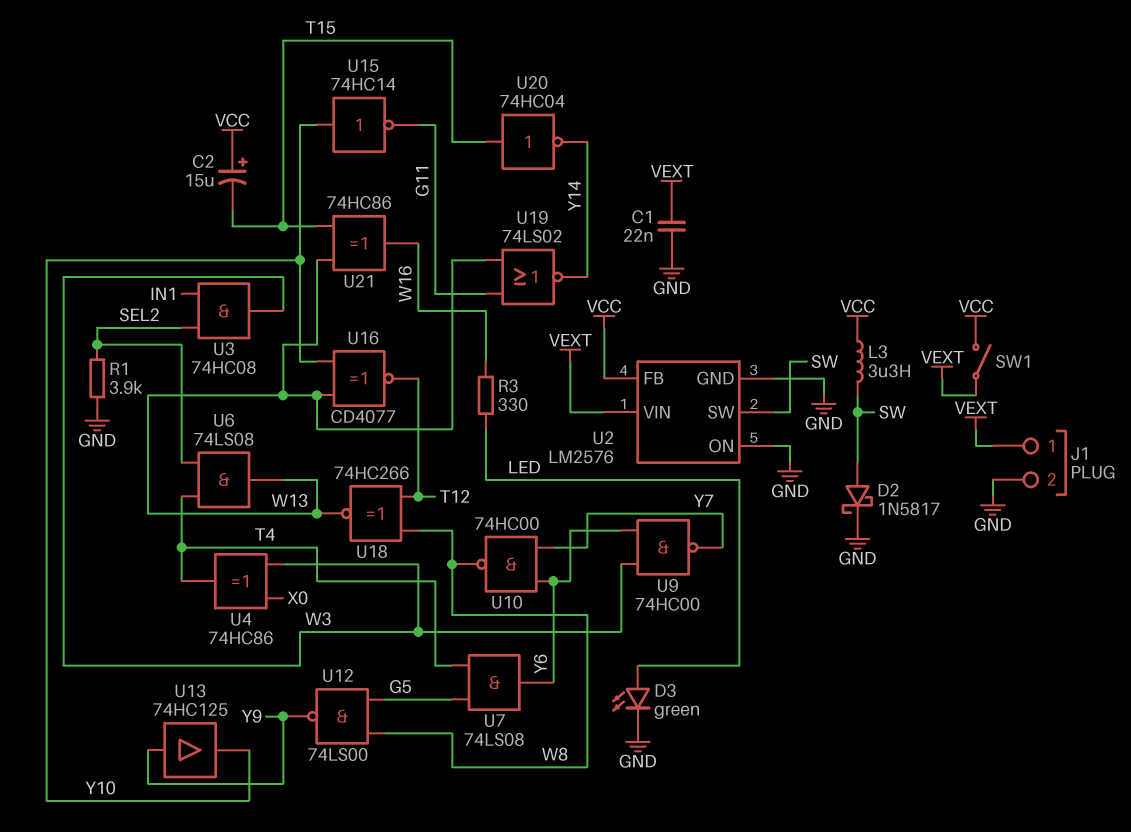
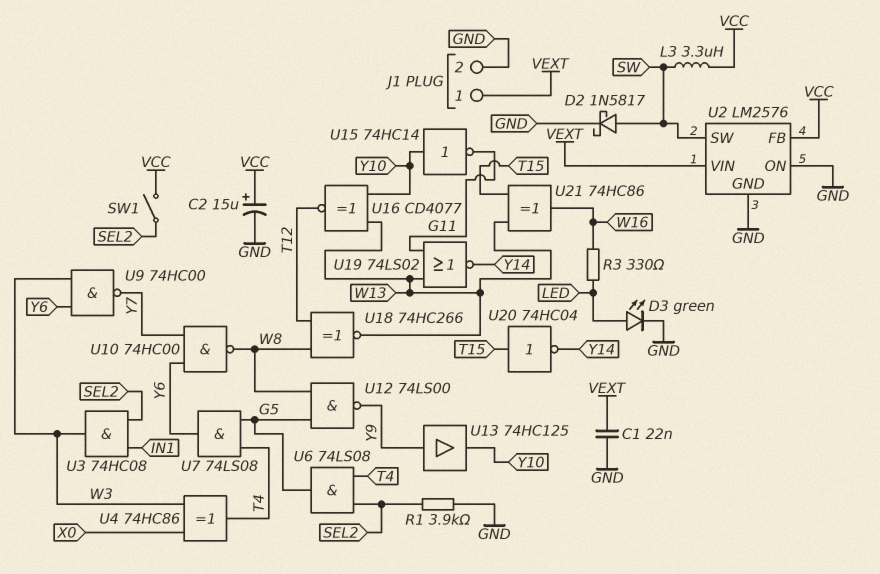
C2: 15uF (plus VCC, minus T15) -> 15uF (plus VCC, minus GND)
SW1: switch (VCC, VEXT) -> switch (SEL2, VCC)
U6: AND 74LS08 (in SEL2, in T4, out W13) -> AND 74LS08 (in SEL2, in T4, out G5)

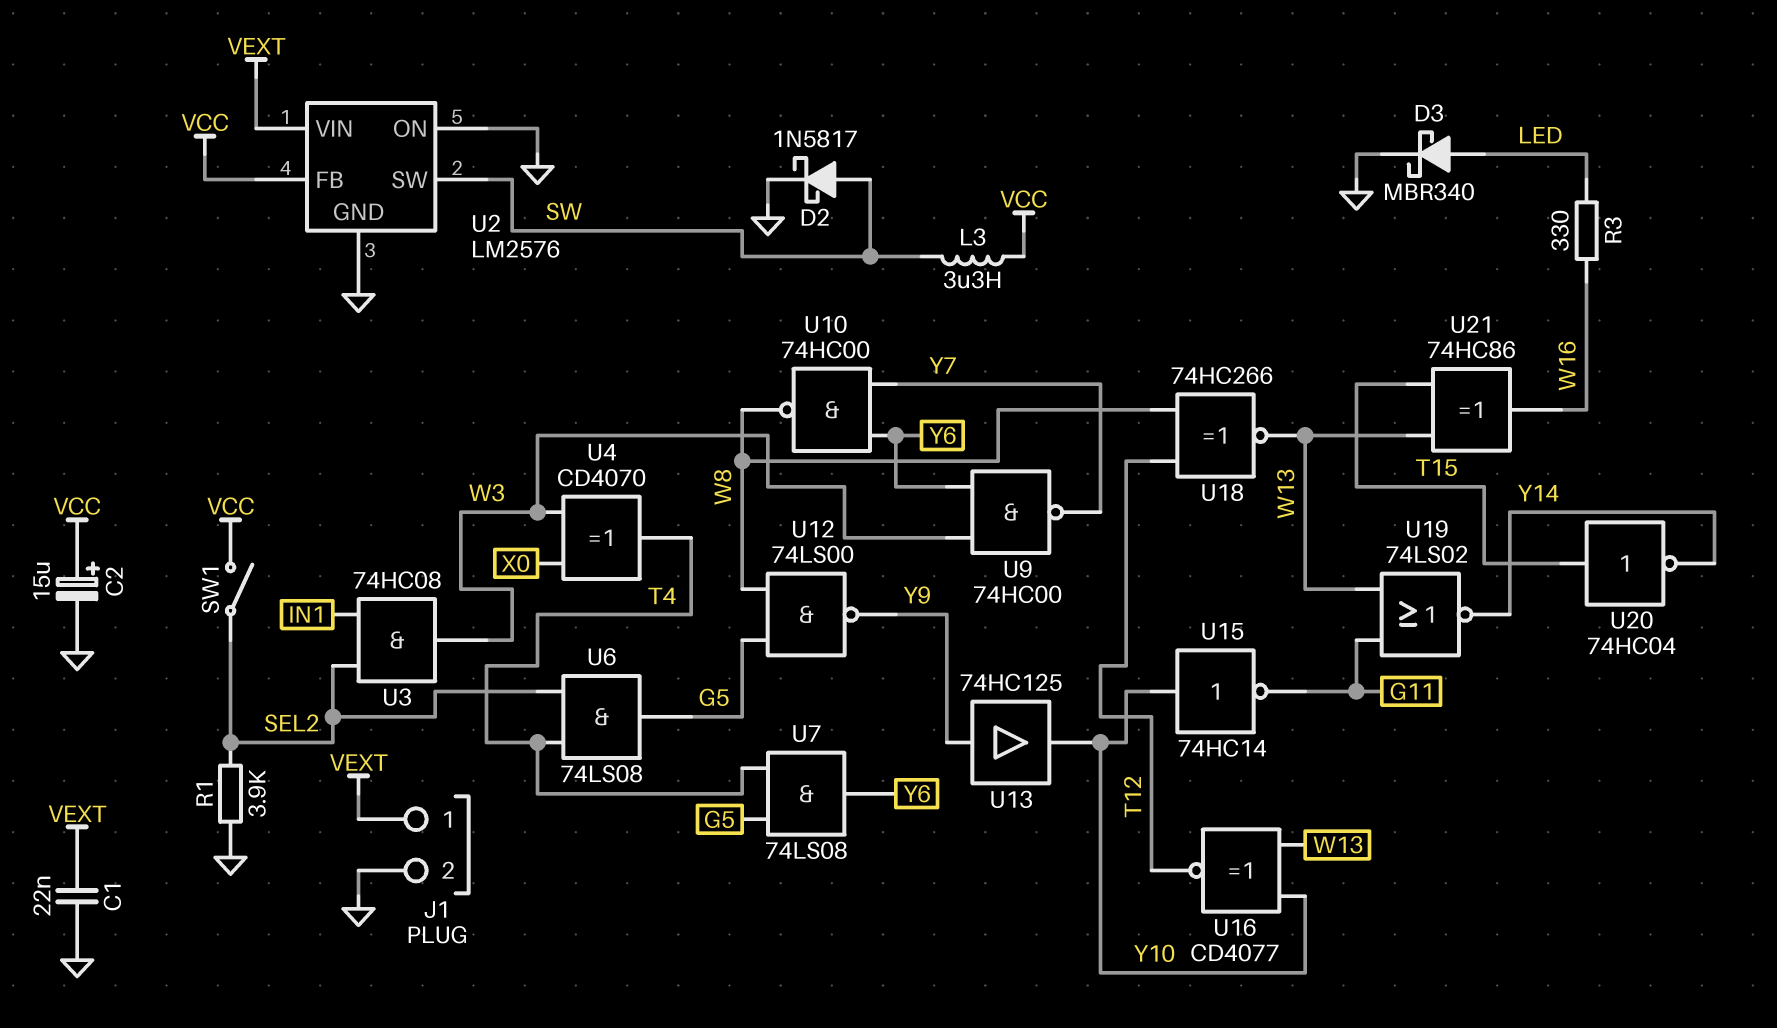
D3: LED green (A LED, K GND) -> schottky MBR340 (A LED, K GND)
U4: XOR 74HC86 (in W3, in X0, out T4) -> XOR CD4070 (in W3, in X0, out T4)

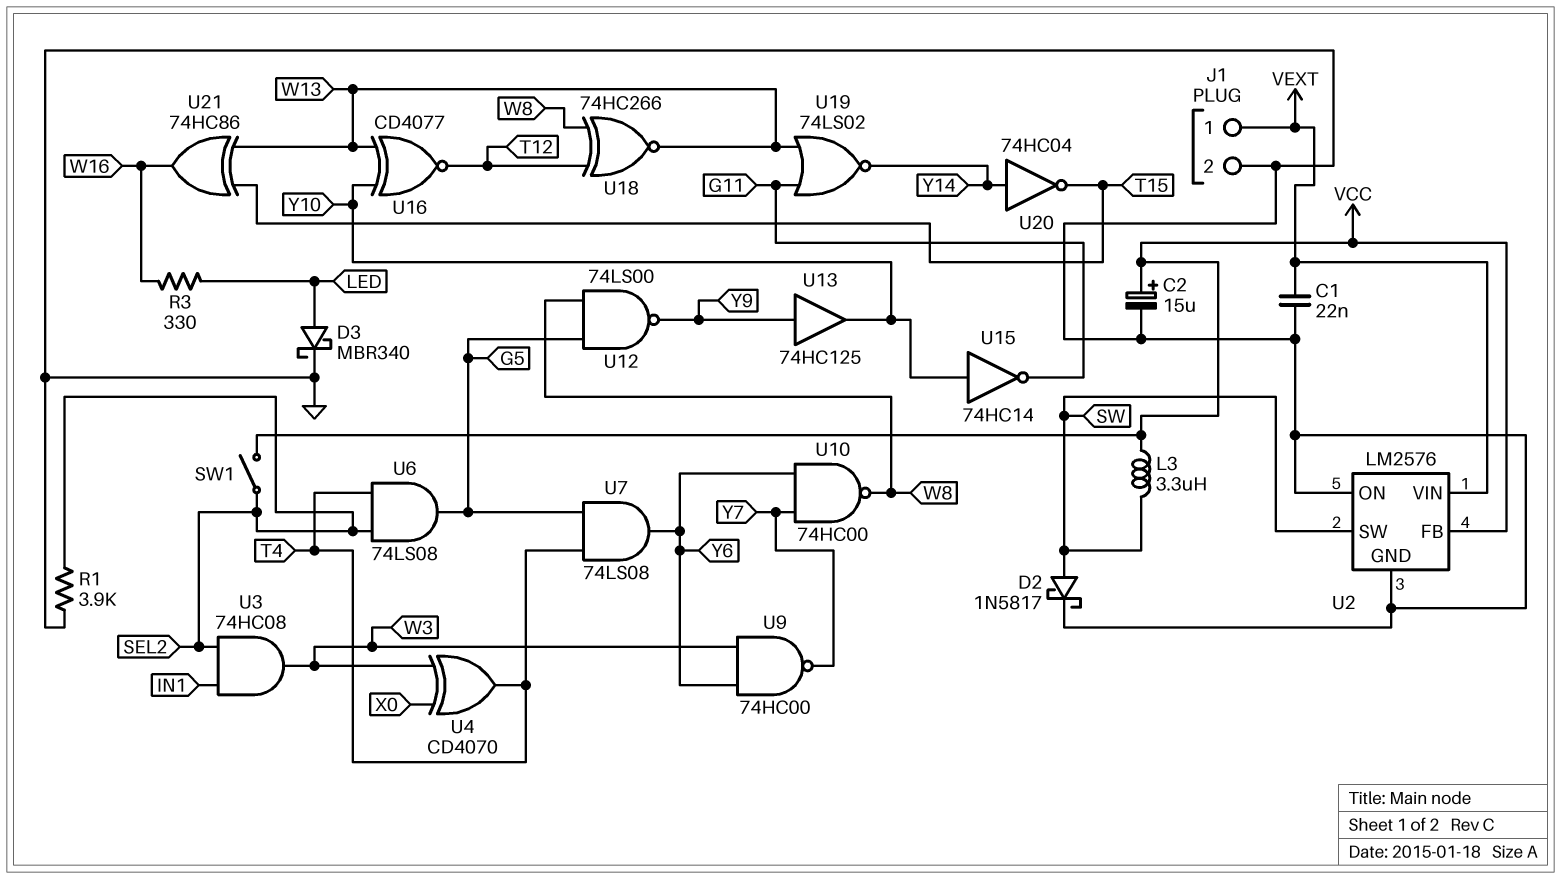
U20: NOT 74HC04 (in T15, out Y14) -> NOT 74HC04 (in Y14, out T15)

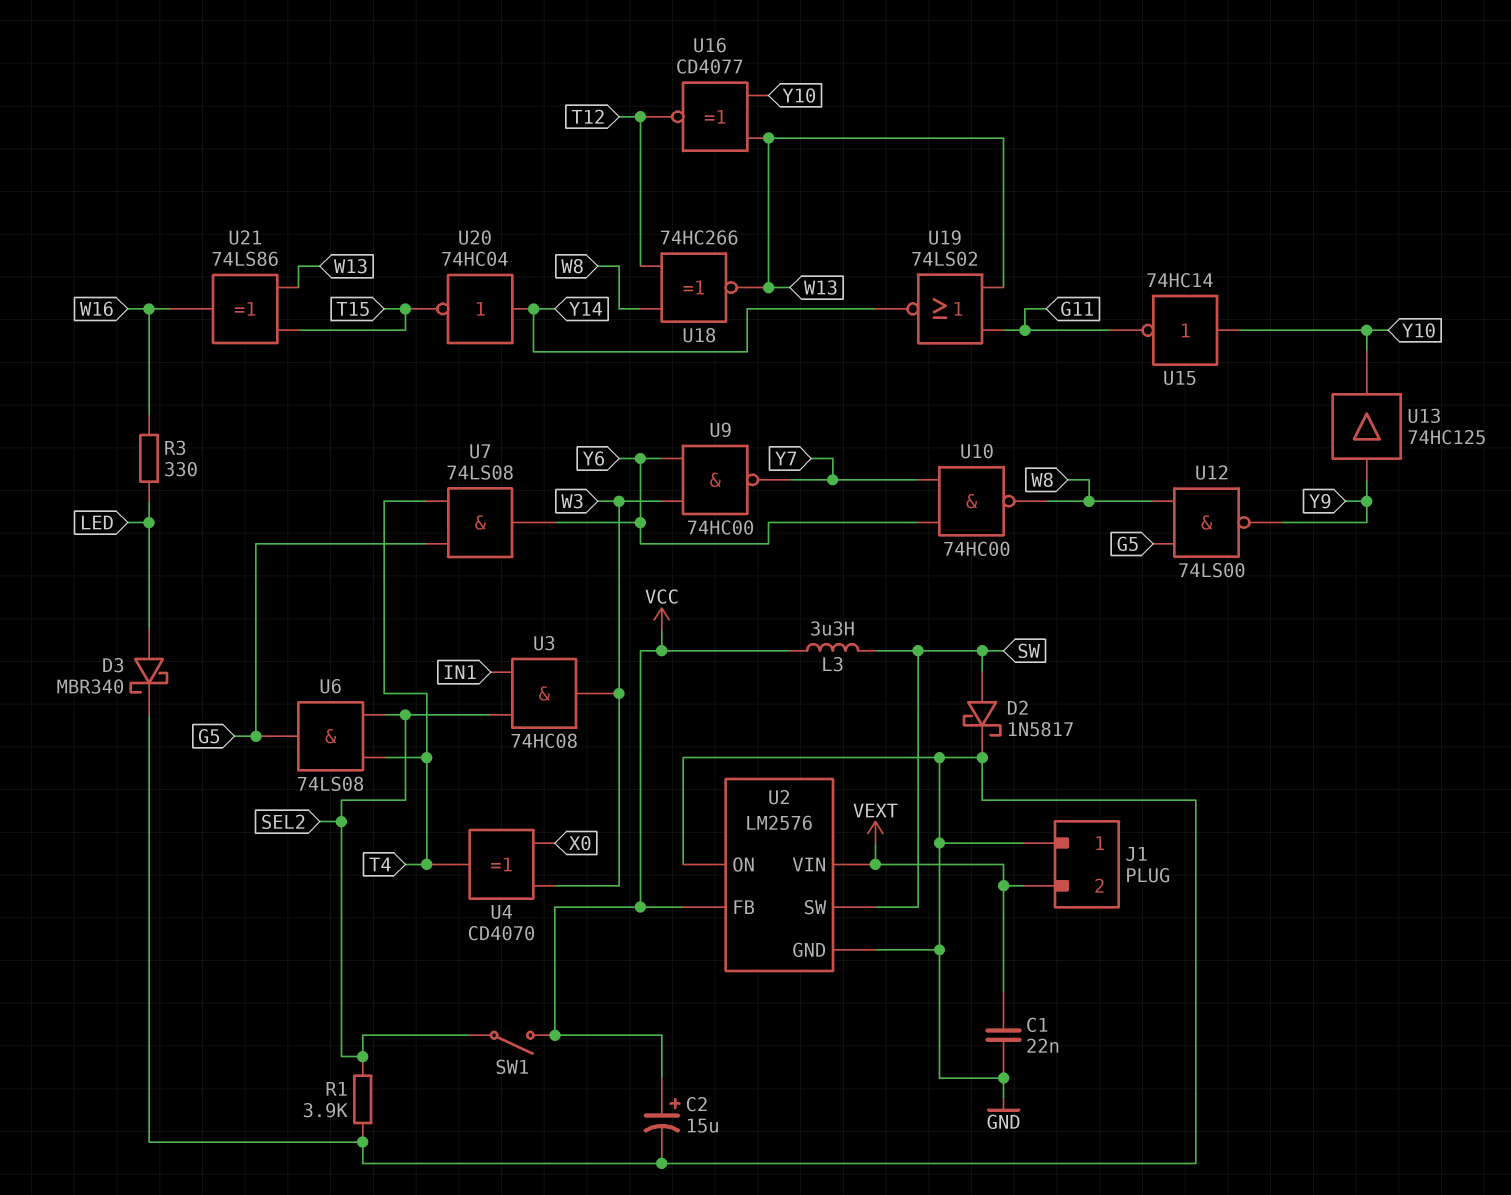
J1 pin 1: VEXT -> GND
J1 pin 2: GND -> VEXT
U21: XOR 74HC86 (in T15, in W13, out W16) -> XOR 74LS86 (in T15, in W13, out W16)

